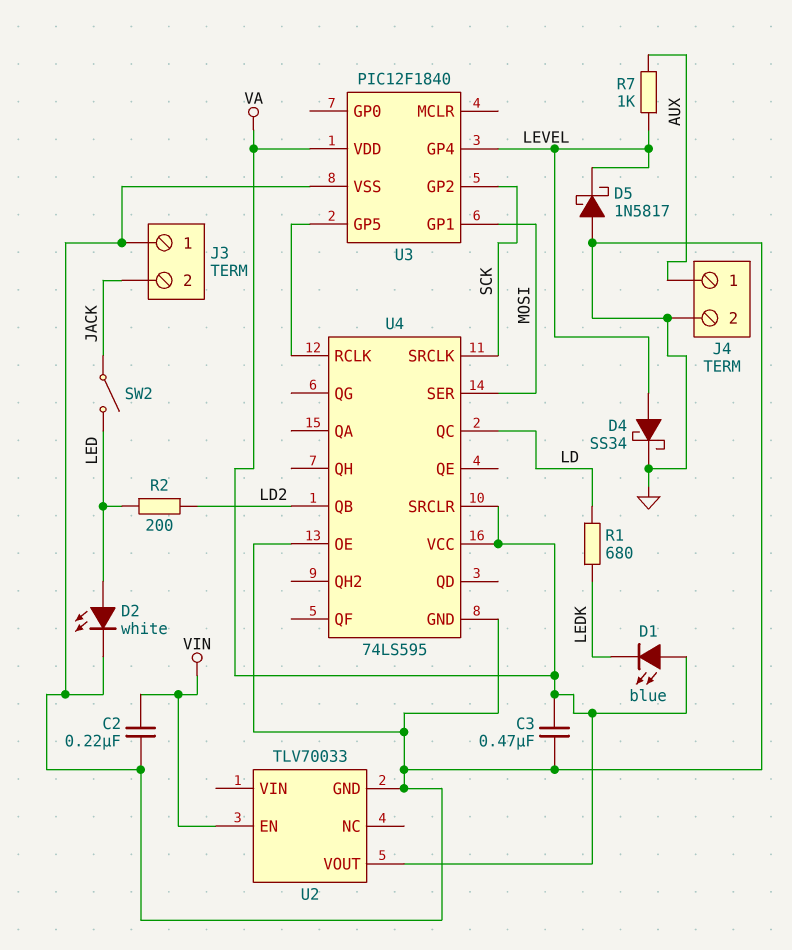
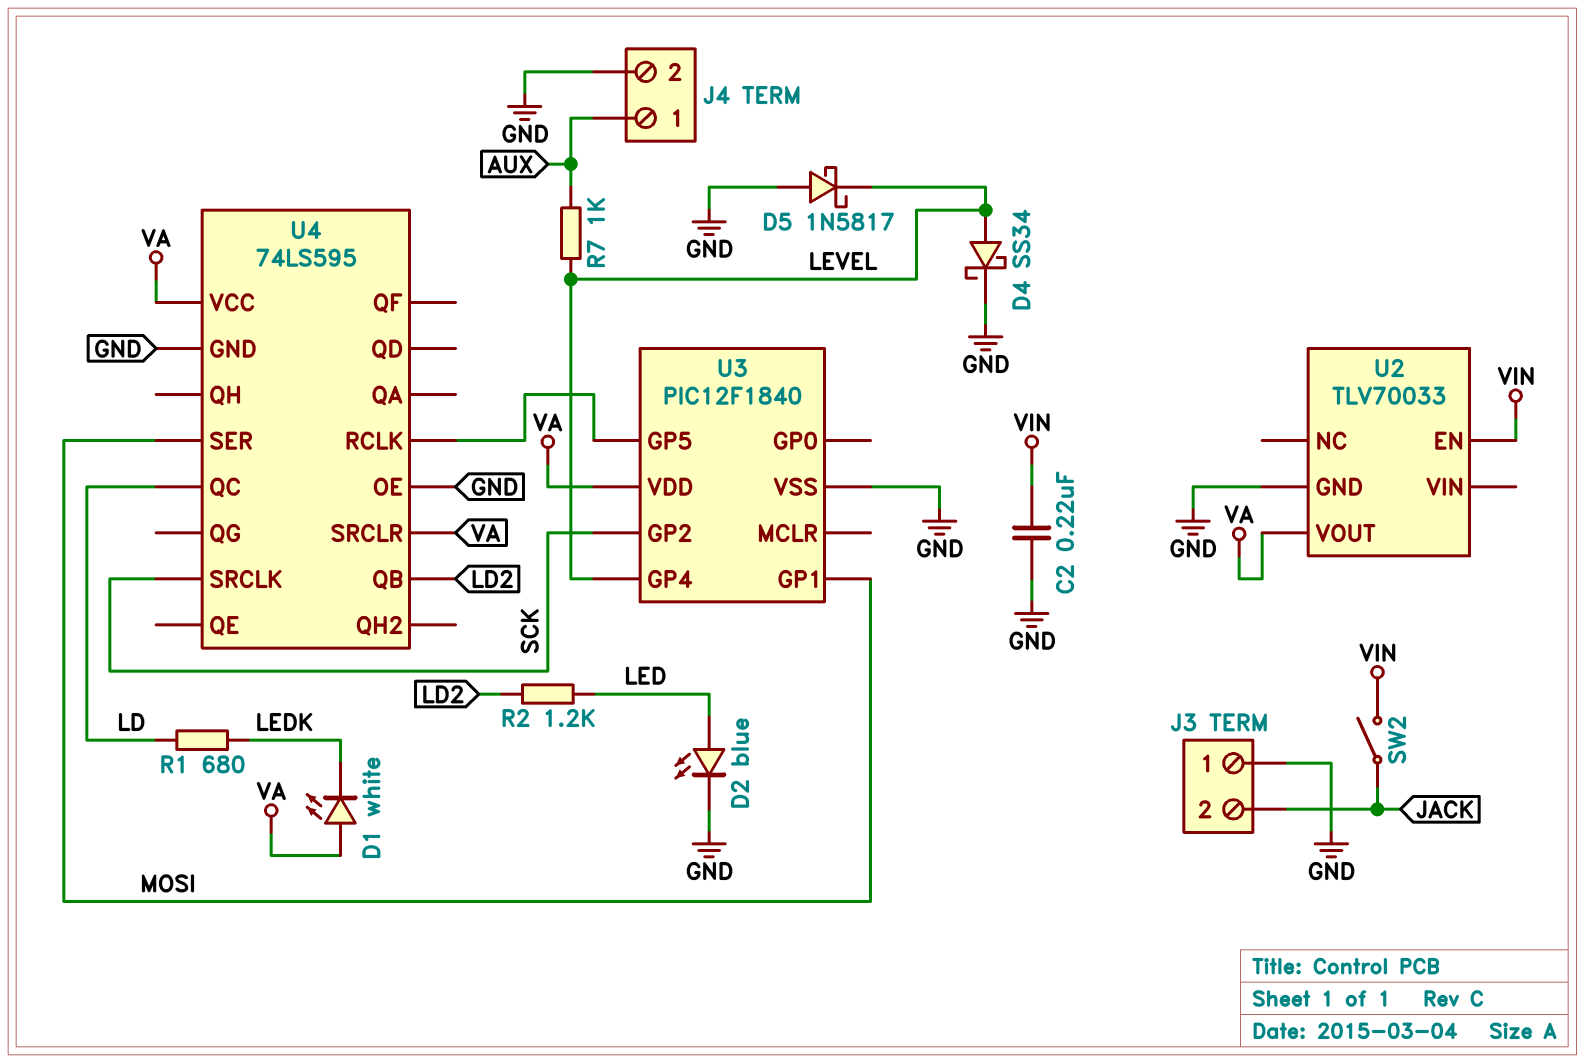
C3: 470nF (GND, VA) -> none
D1: LED blue (A VA, K LEDK) -> LED white (A VA, K LEDK)
D2: LED white (A LED, K GND) -> LED blue (A LED, K GND)
R2: 200 (LD2, LED) -> 1.2k (LD2, LED)
SW2: switch (JACK, LED) -> switch (JACK, VIN)

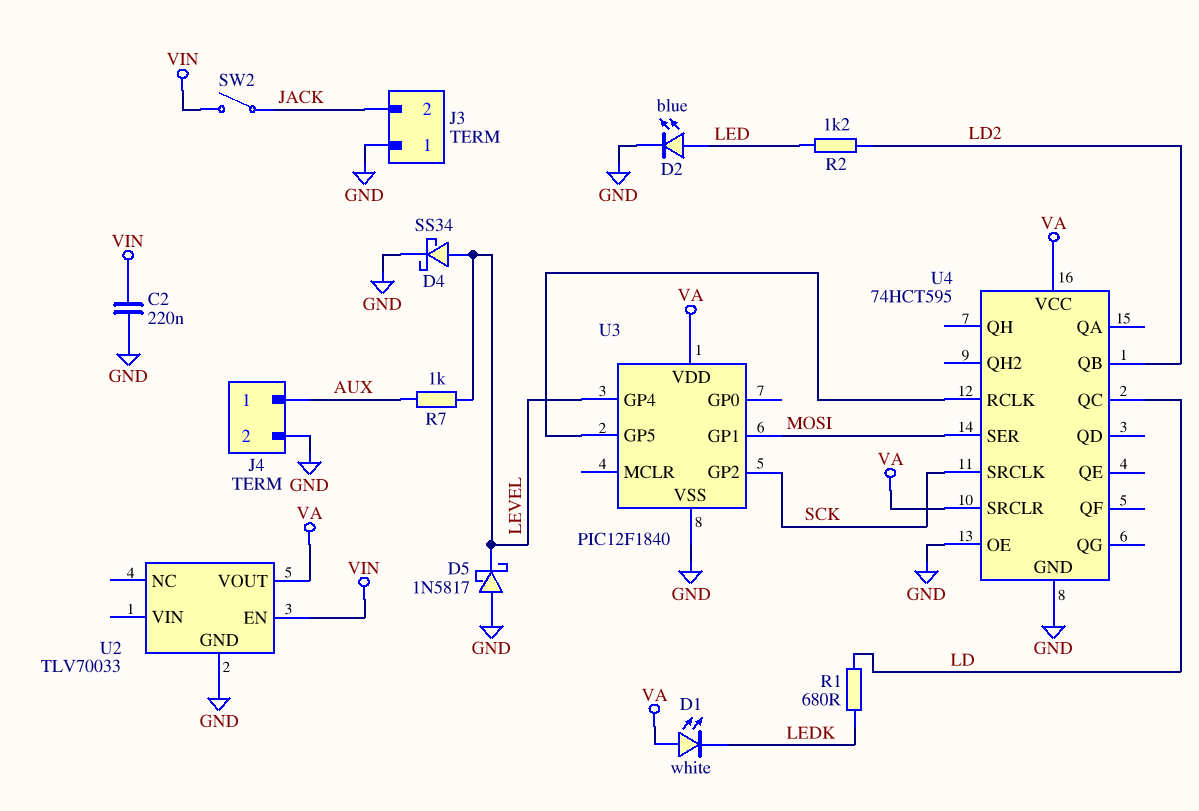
U4: 74LS595 -> 74HCT595

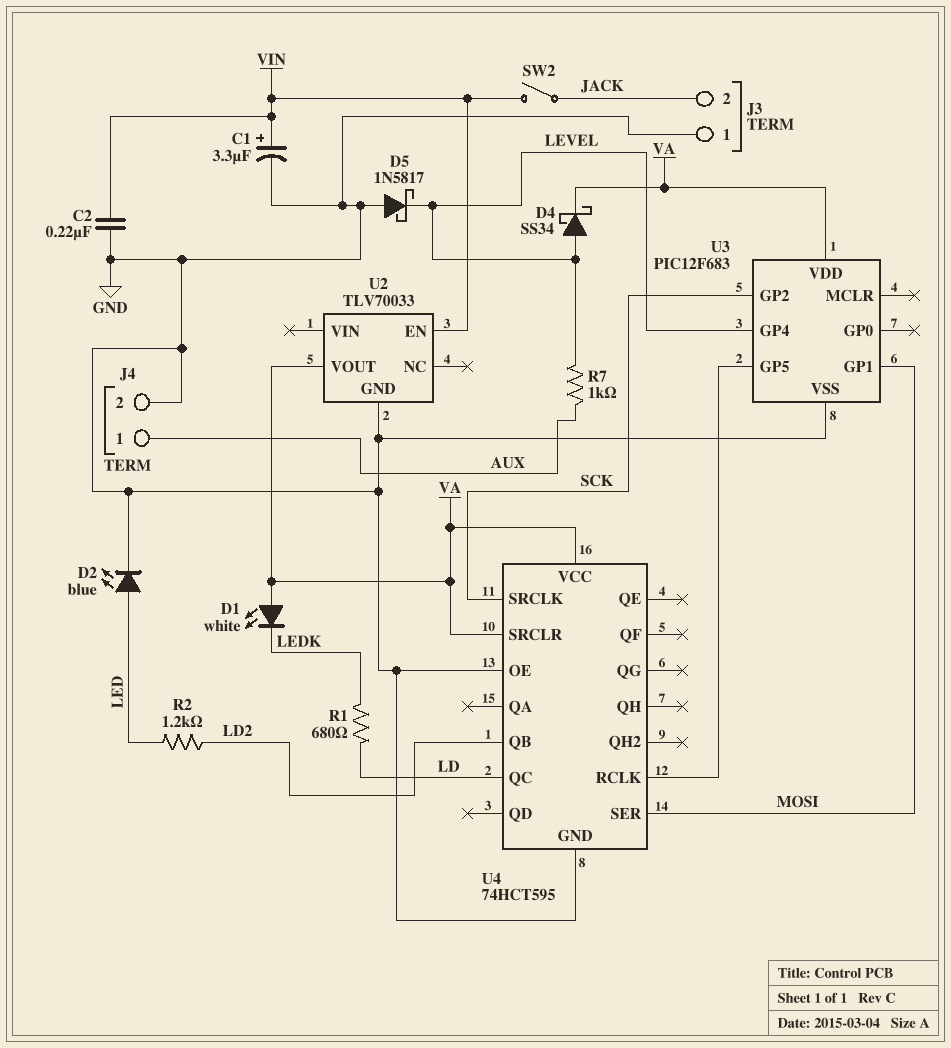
C1: none -> 3.3uF (plus VIN, minus GND)
D4: schottky SS34 (A LEVEL, K GND) -> schottky SS34 (A LEVEL, K VA)
U3: PIC12F1840 -> PIC12F683

